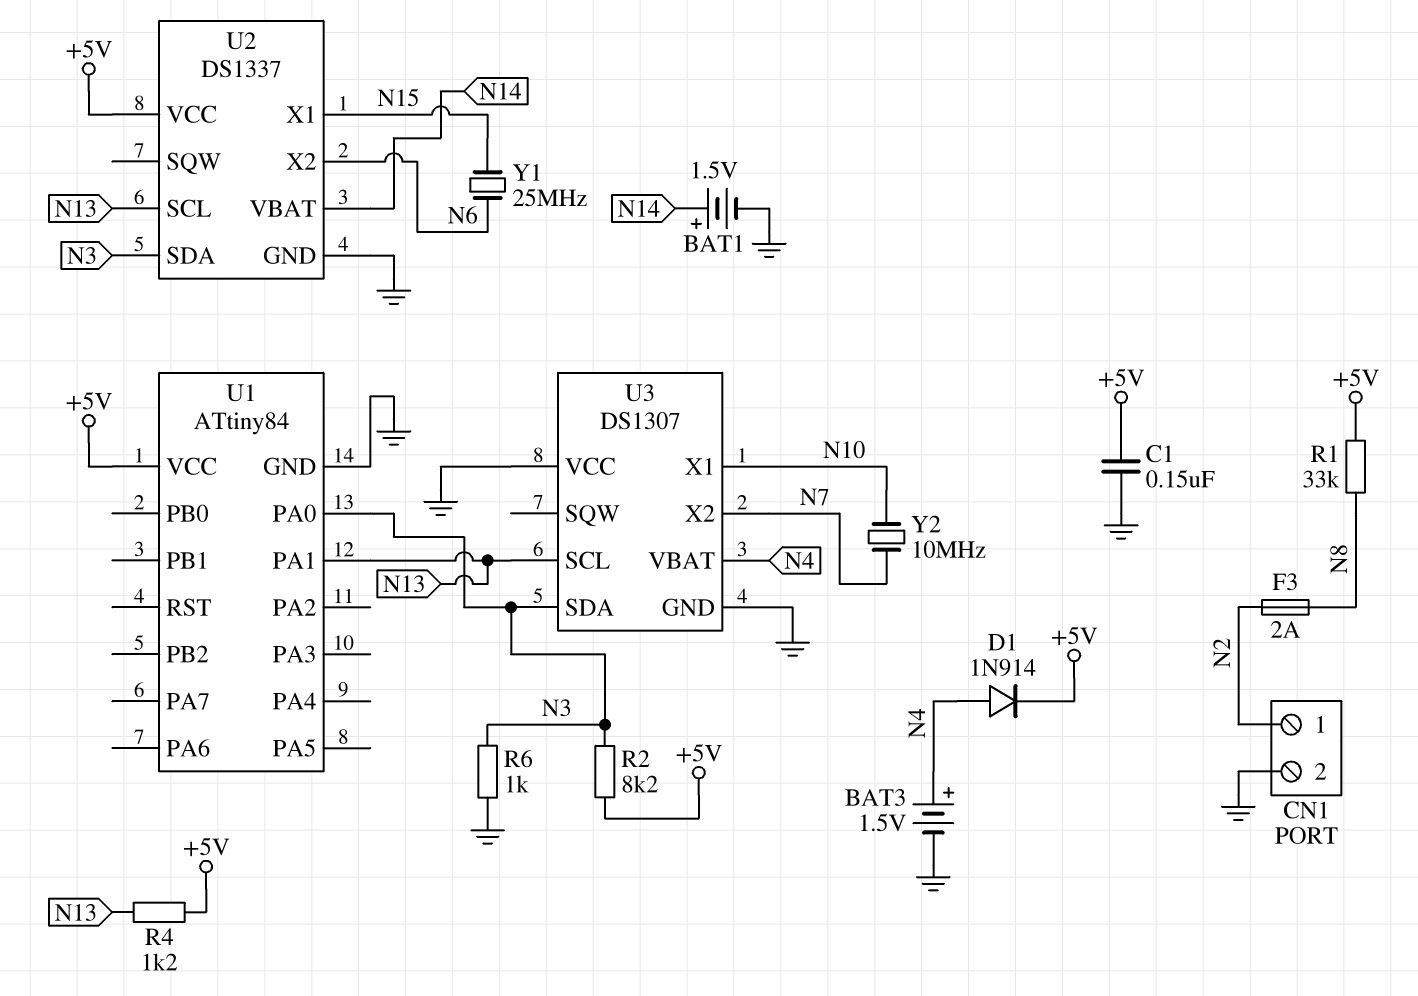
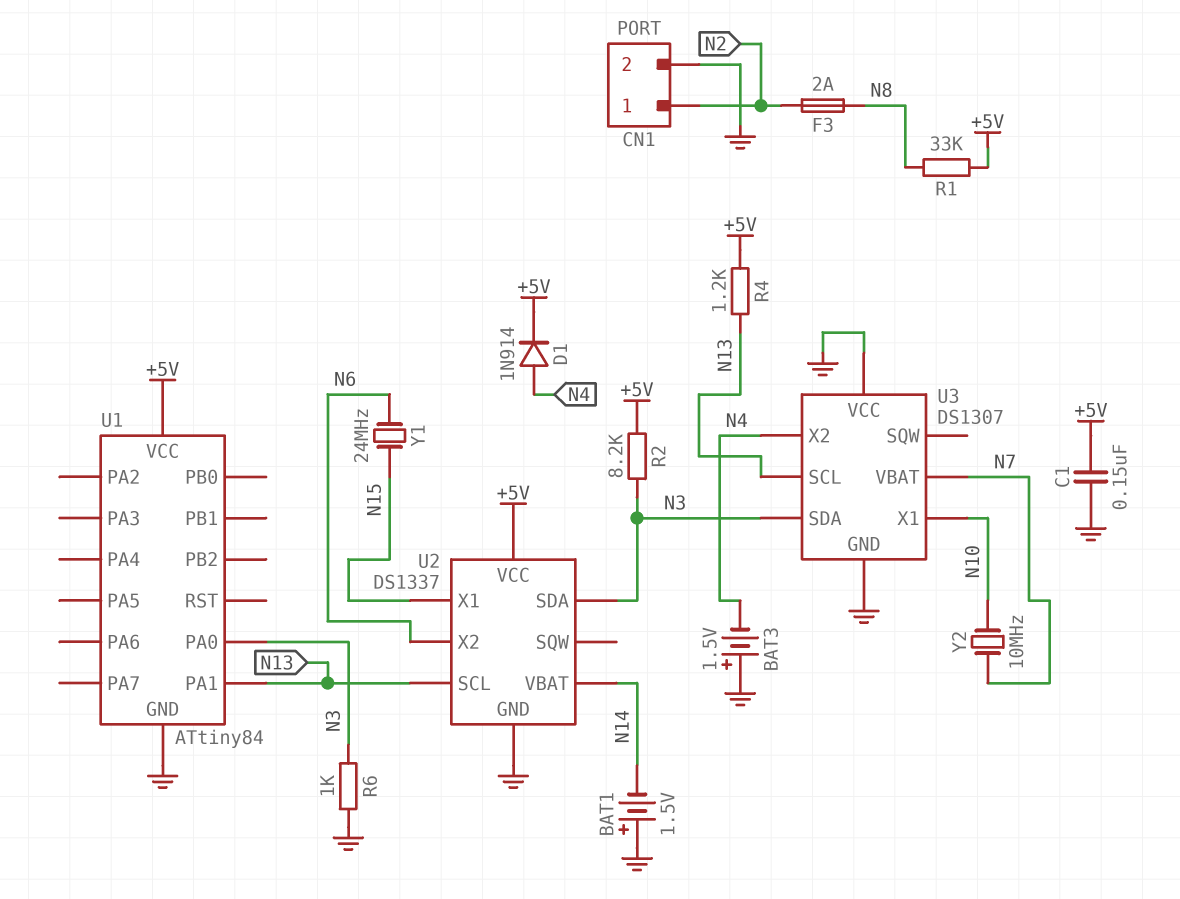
BAT1: 1.5V (plus N14, minus GND) -> 1.5V (plus GND, minus N14)
BAT3: 1.5V (plus N4, minus GND) -> 1.5V (plus GND, minus N4)
U3 pin VBAT: N4 -> N7
U3 pin X2: N7 -> N4
Y1: 25MHz (N6, N15) -> 24MHz (N6, N15)

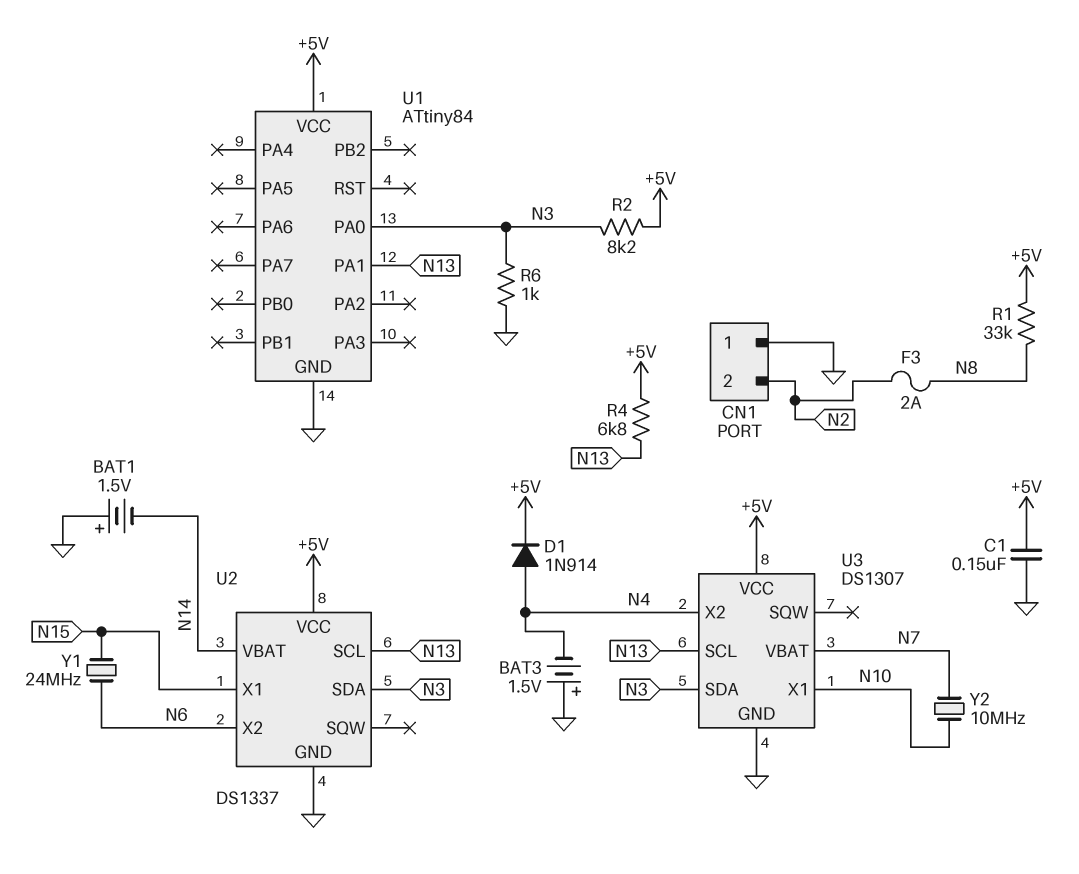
CN1 pin 1: N2 -> GND
CN1 pin 2: GND -> N2
R4: 1.2k (+5V, N13) -> 6.8k (+5V, N13)
U3 pin VCC: GND -> +5V

